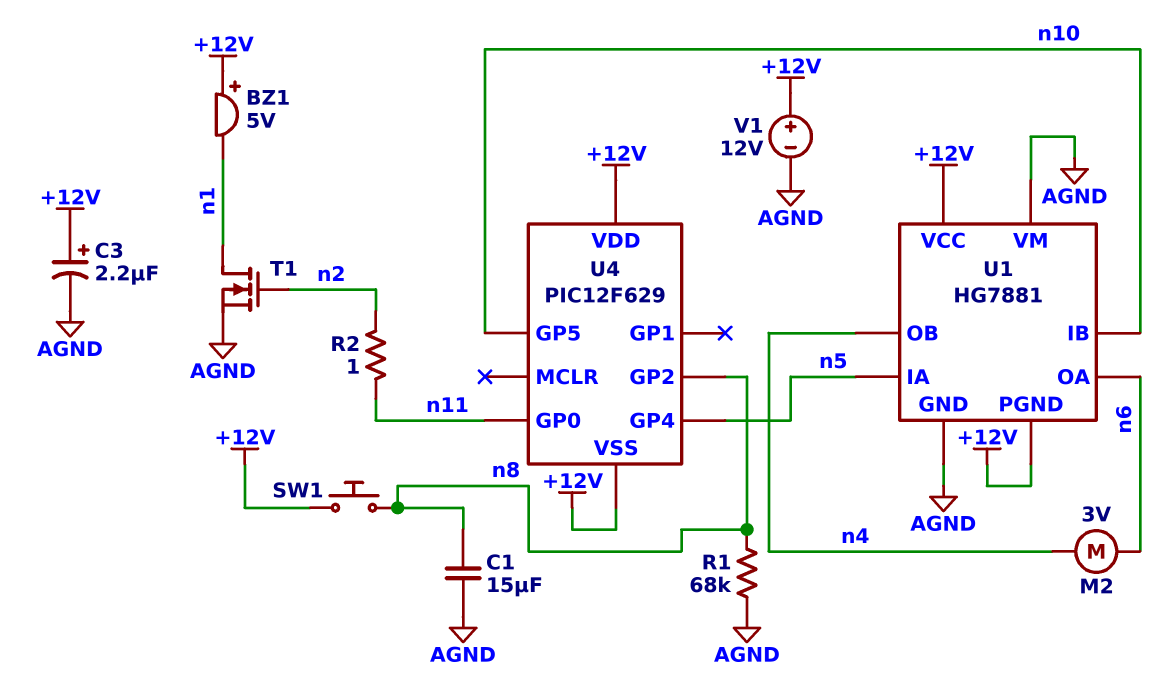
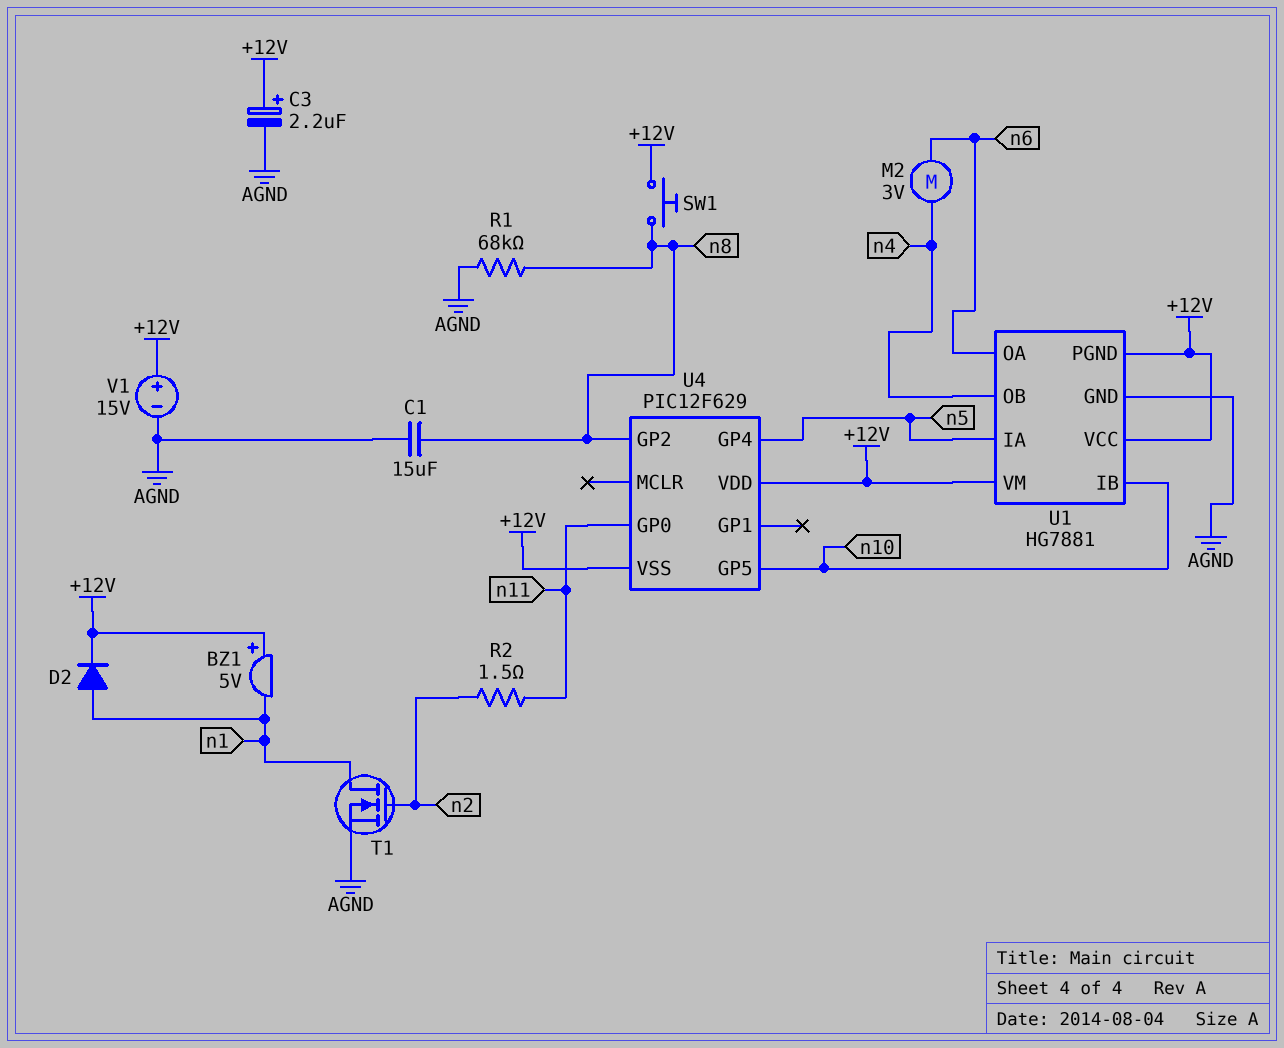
D2: none -> diode (A n1, K +12V)
R2: 1 (n2, n11) -> 1.5 (n2, n11)
U1 pin VM: AGND -> +12V
V1: 12V (plus +12V, minus AGND) -> 15V (plus +12V, minus AGND)

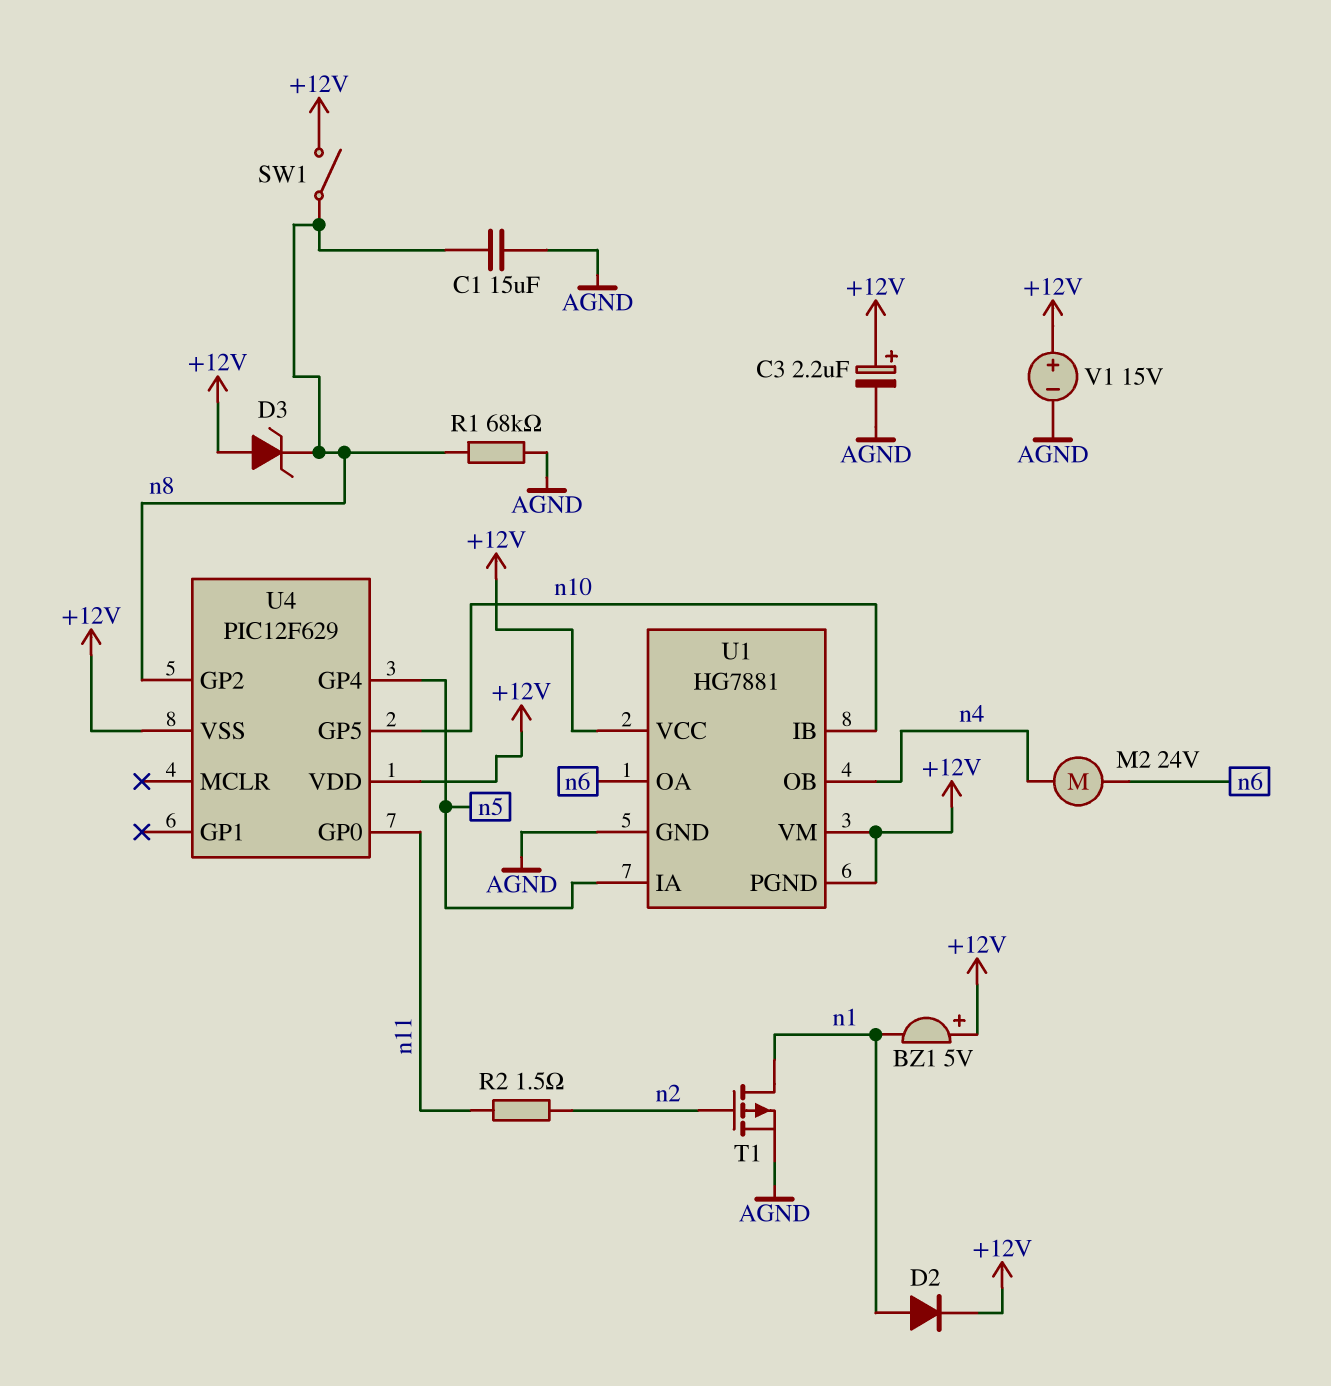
D3: none -> zener (A +12V, K n8)
M2: motor 3V (n4, n6) -> motor 24V (n4, n6)
SW1: button (+12V, n8) -> switch (+12V, n8)
T1: NMOS (G n2, D n1, S AGND) -> PMOS (G n2, D n1, S AGND)

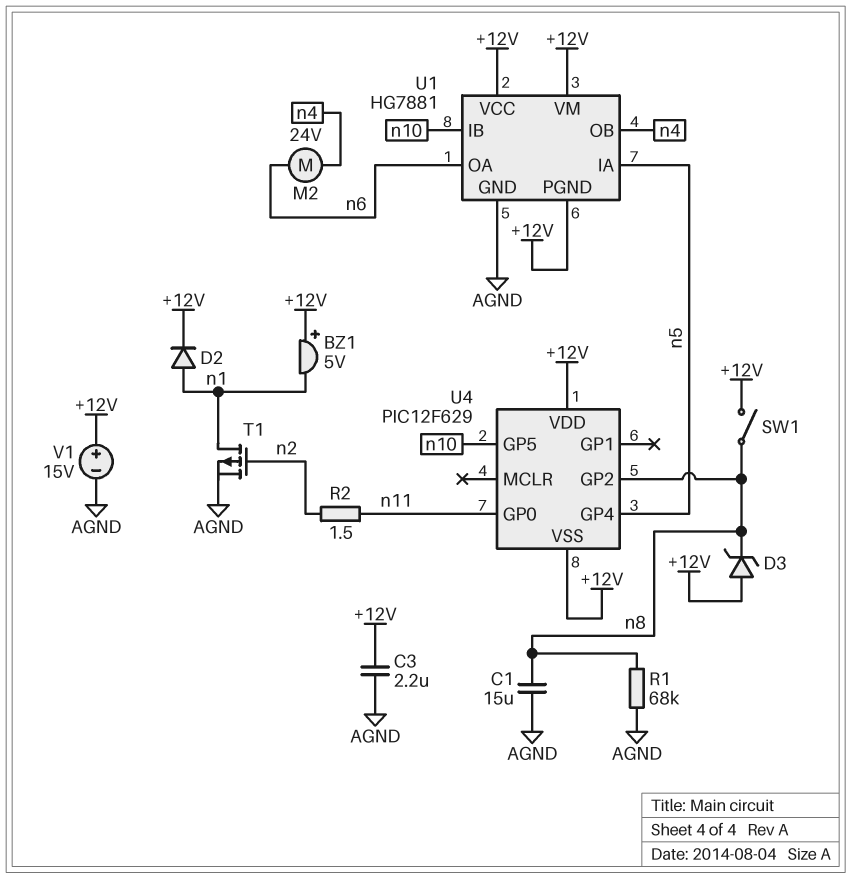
C3: 2.2uF (plus +12V, minus AGND) -> 2.2uF (+12V, AGND)

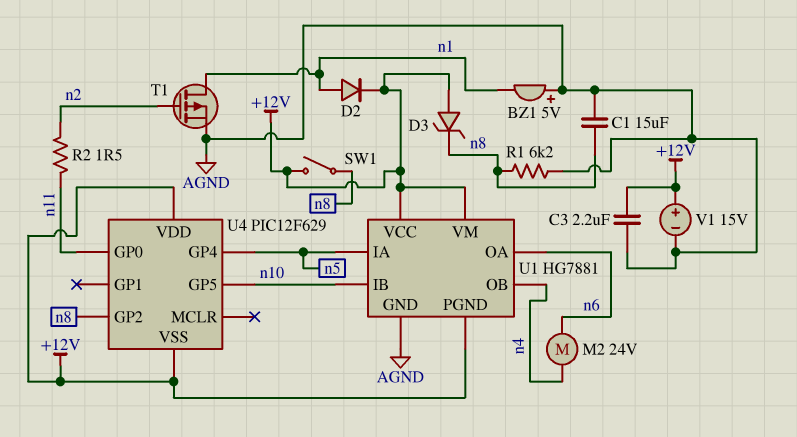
BZ1: buzzer 5V (plus +12V, minus n1) -> buzzer 5V (plus AGND, minus n1)
R1: 68k (AGND, n8) -> 6.2k (AGND, n8)

